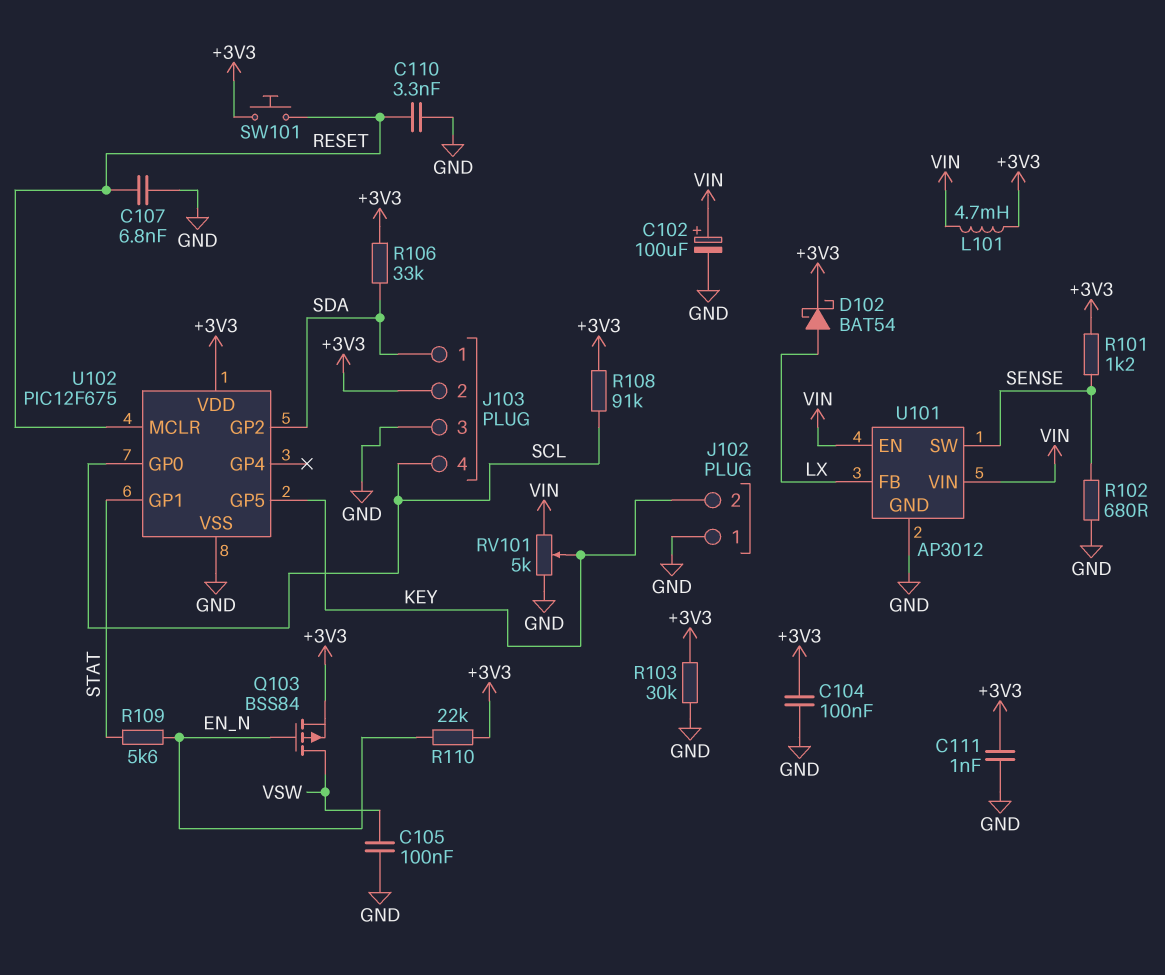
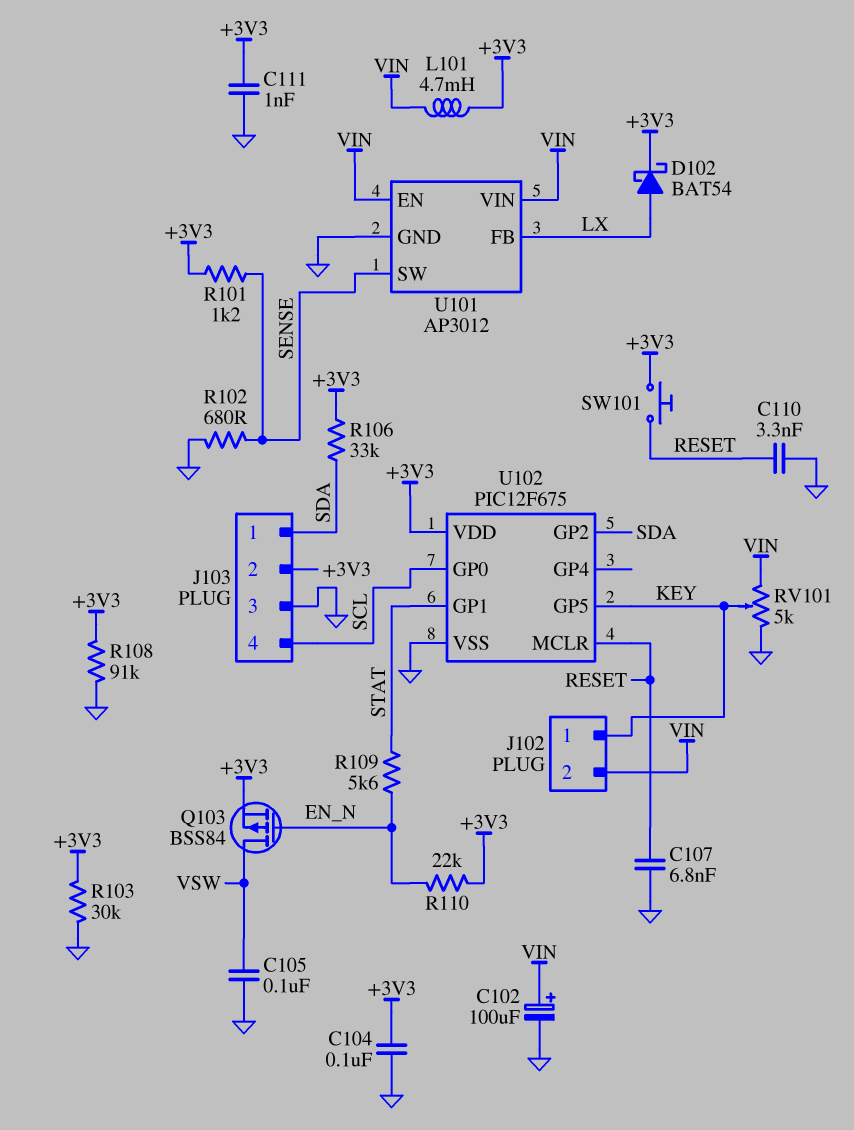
J102 pin 1: GND -> KEY
J102 pin 2: KEY -> VIN
R108: 91k (+3V3, SCL) -> 91k (+3V3, GND)

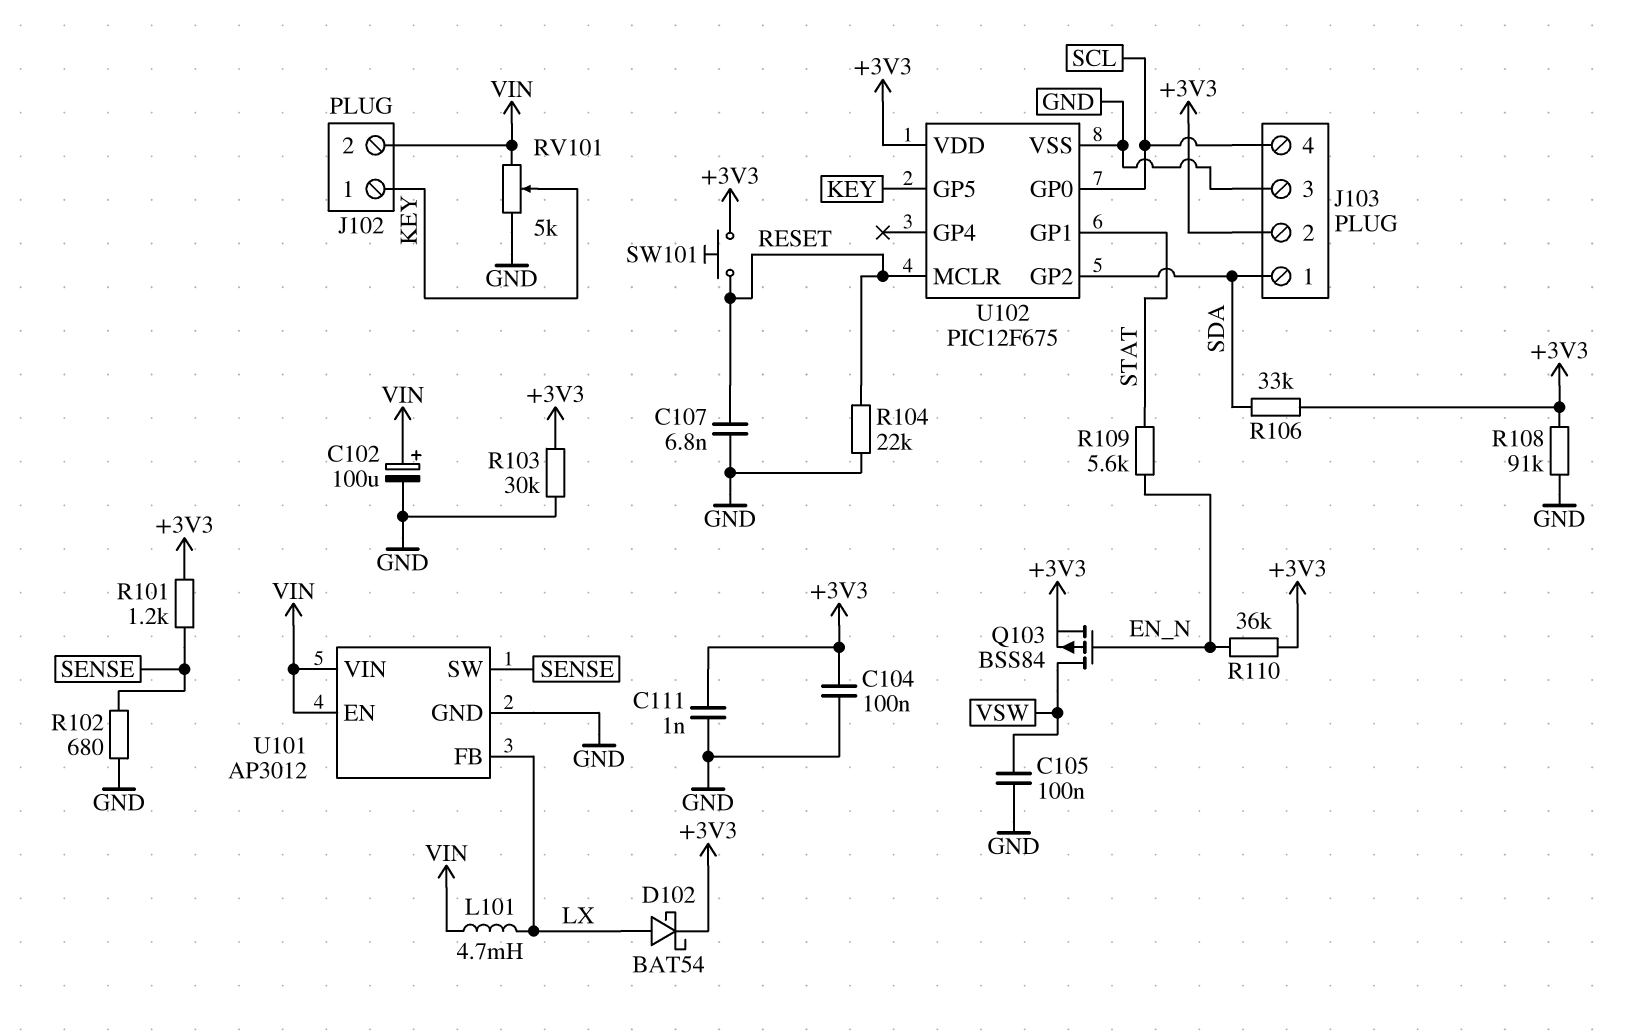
C110: 3.3nF (GND, RESET) -> none
L101: 4.7mH (+3V3, VIN) -> 4.7mH (LX, VIN)
R104: none -> 22k (GND, RESET)
R110: 22k (+3V3, EN_N) -> 36k (+3V3, EN_N)

